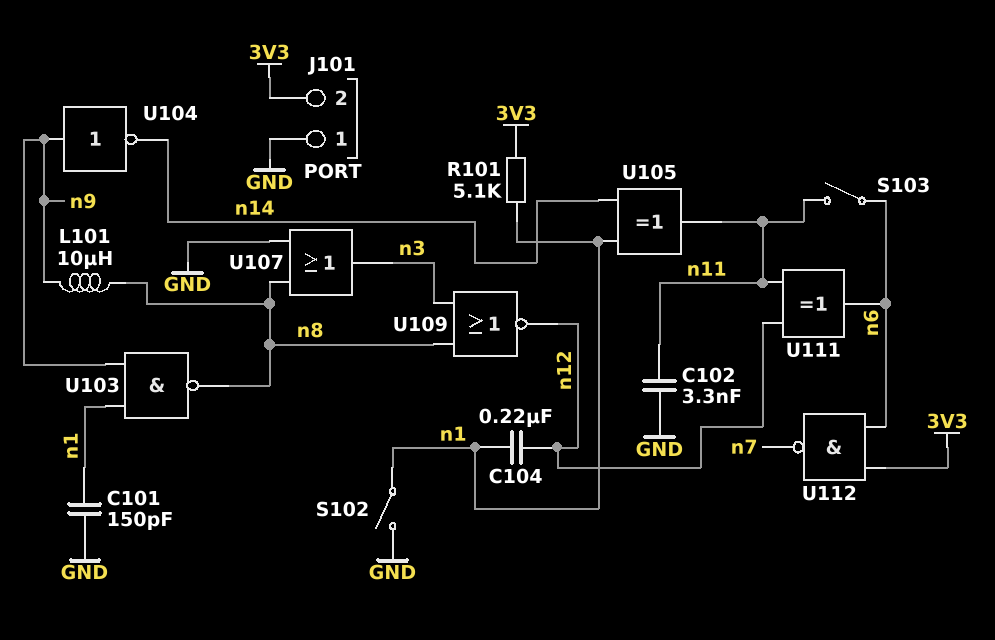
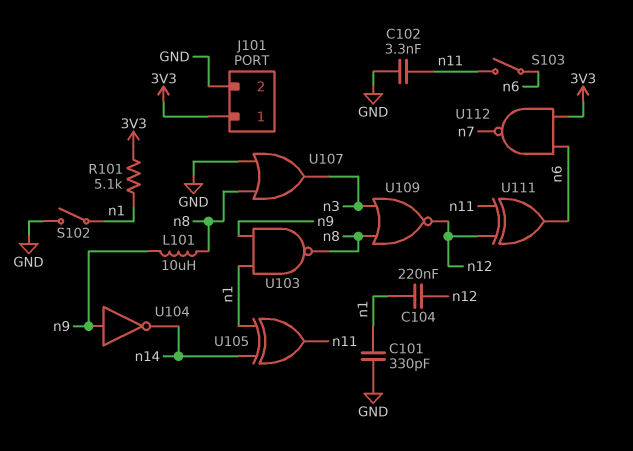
C101: 150pF (GND, n1) -> 330pF (GND, n1)
J101 pin 1: GND -> 3V3
J101 pin 2: 3V3 -> GND

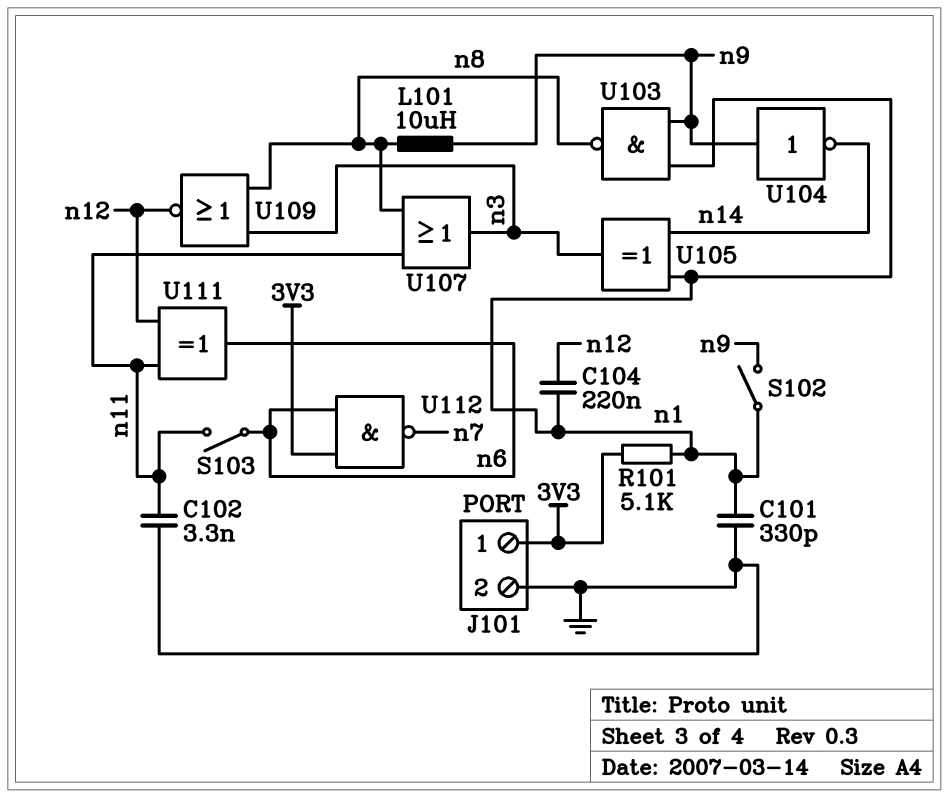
S102: switch (GND, n1) -> switch (n1, n9)
U105: XOR (in n1, in n14, out n11) -> XOR (in n1, in n14, out n3)
U107: OR (in GND, in n8, out n3) -> OR (in n8, in n11, out n3)

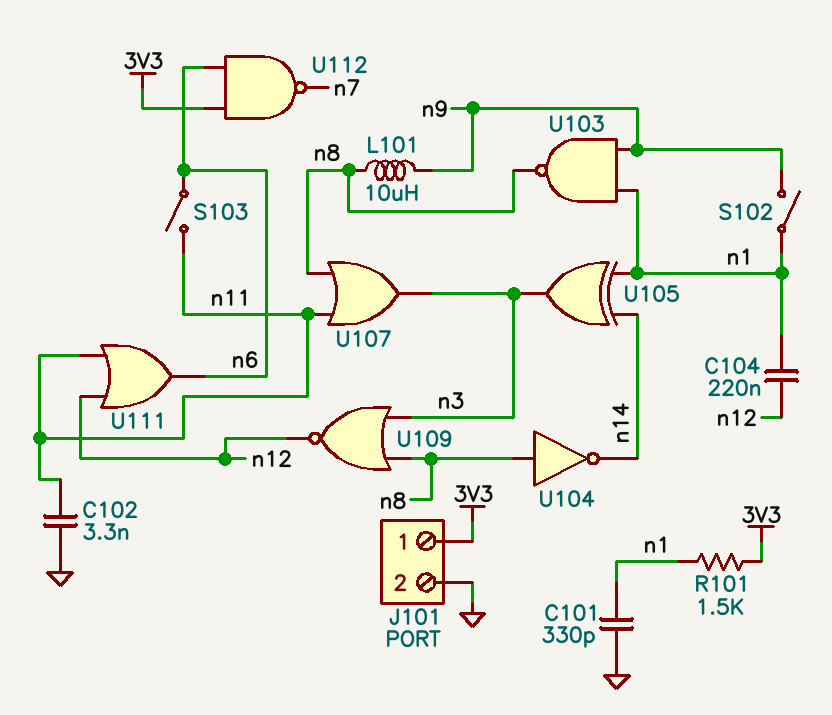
R101: 5.1k (3V3, n1) -> 1.5k (3V3, n1)
U104: NOT (in n9, out n14) -> NOT (in n8, out n14)
U111: XOR (in n11, in n12, out n6) -> OR (in n11, in n12, out n6)

